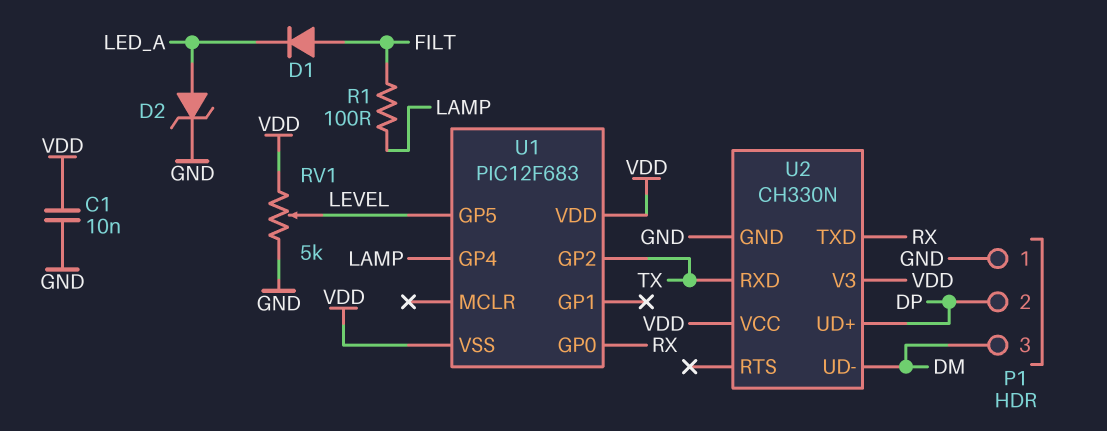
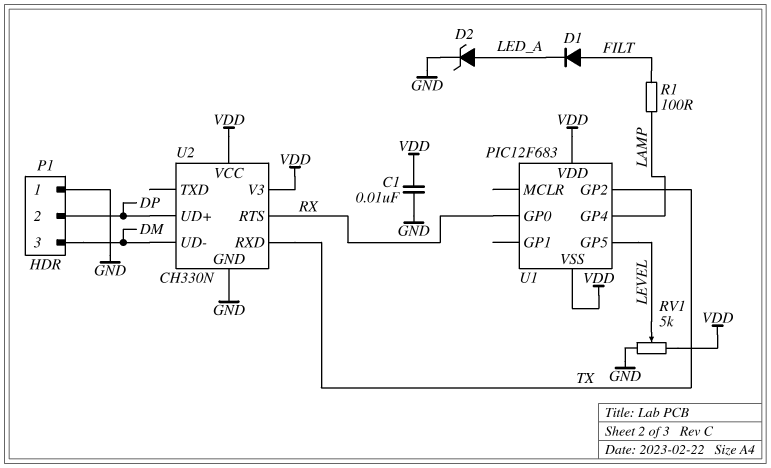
U2 pin RTS: none -> RX
U2 pin TXD: RX -> none

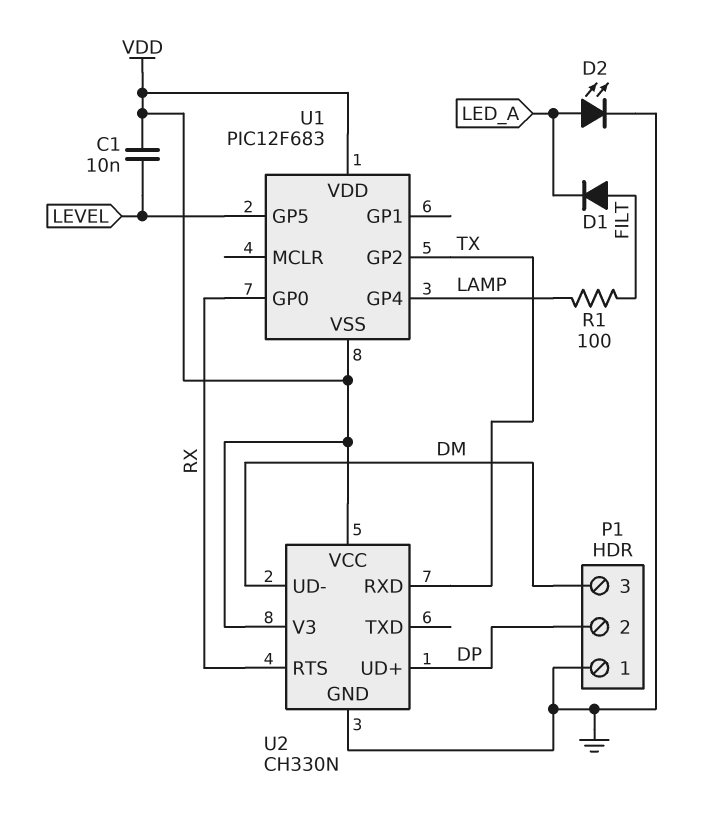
C1: 10nF (GND, VDD) -> 10nF (LEVEL, VDD)
D2: zener (A LED_A, K GND) -> LED (A LED_A, K GND)
RV1: 5k (GND, VDD, wiper LEVEL) -> none

